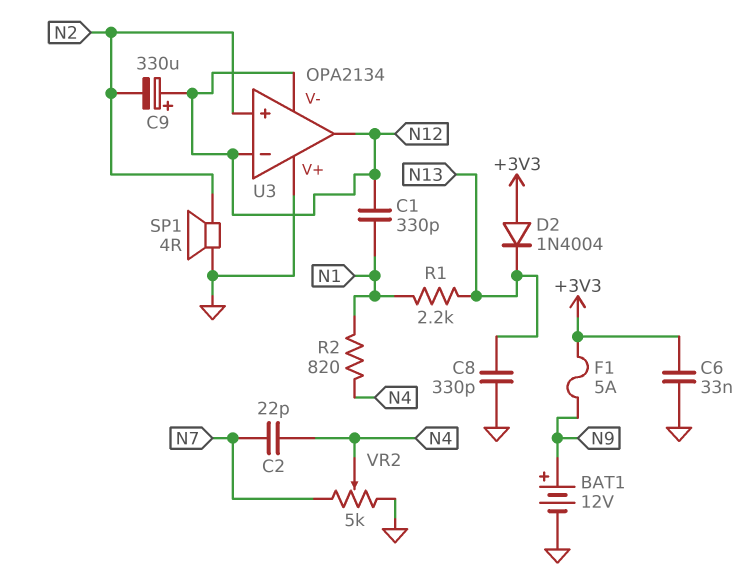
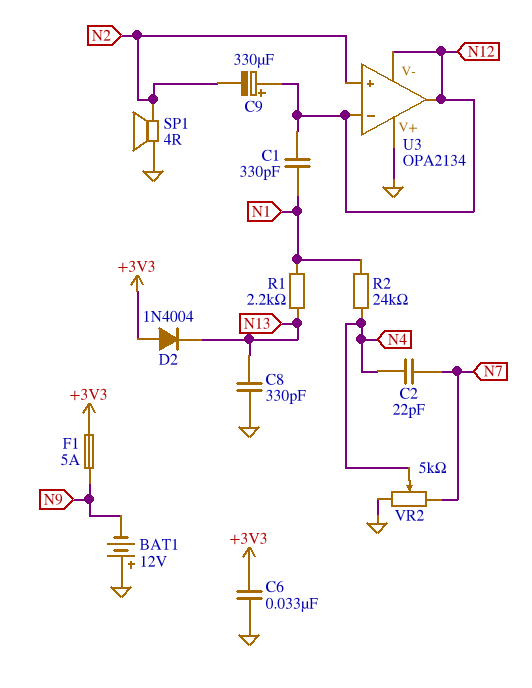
BAT1: 12V (plus N9, minus GND) -> 12V (plus GND, minus N9)
R2: 820 (N1, N4) -> 24k (N1, N4)

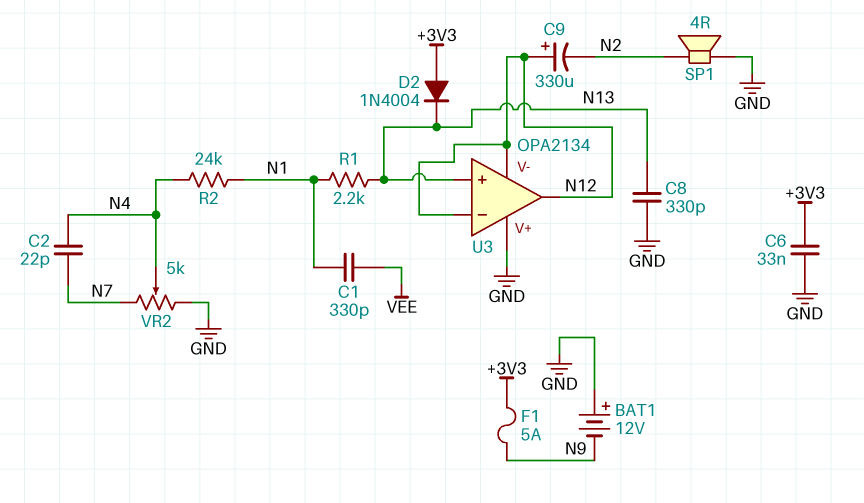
C1: 330pF (N1, N12) -> 330pF (N1, VEE)
U3 pin in+: N2 -> N13

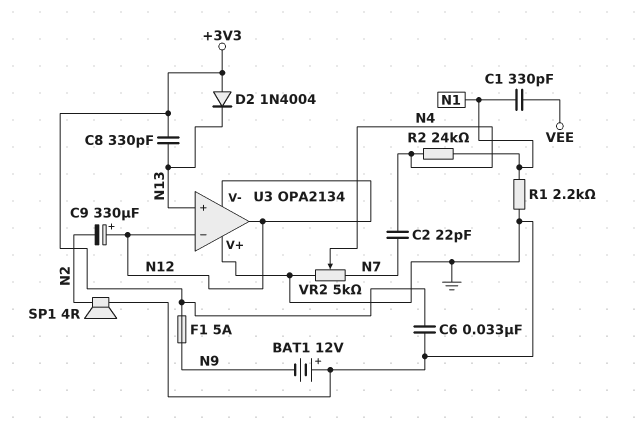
C8: 330pF (GND, N13) -> 330pF (+3V3, N13)
R1: 2.2k (N1, N13) -> 2.2k (GND, N1)

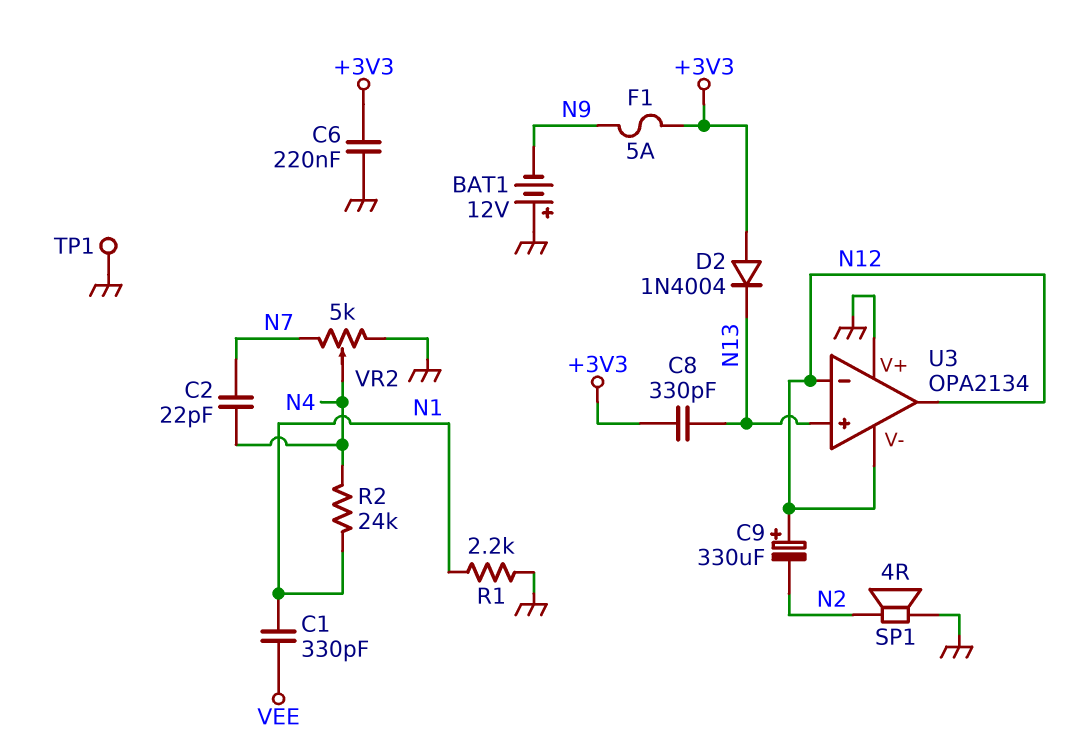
C6: 33nF (+3V3, GND) -> 220nF (+3V3, GND)
TP1: none -> test point (GND)

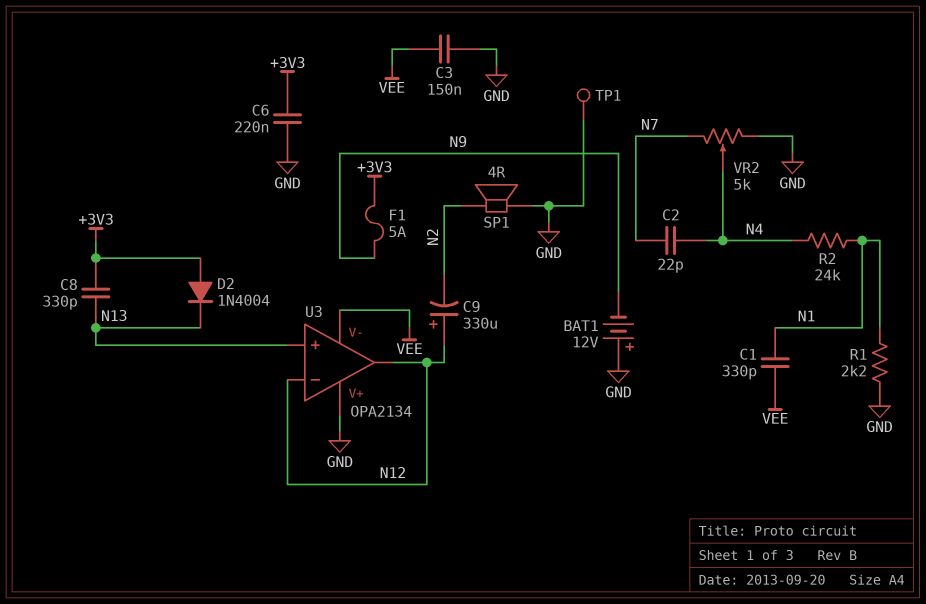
C3: none -> 150nF (GND, VEE)
U3 pin V-: N12 -> VEE

